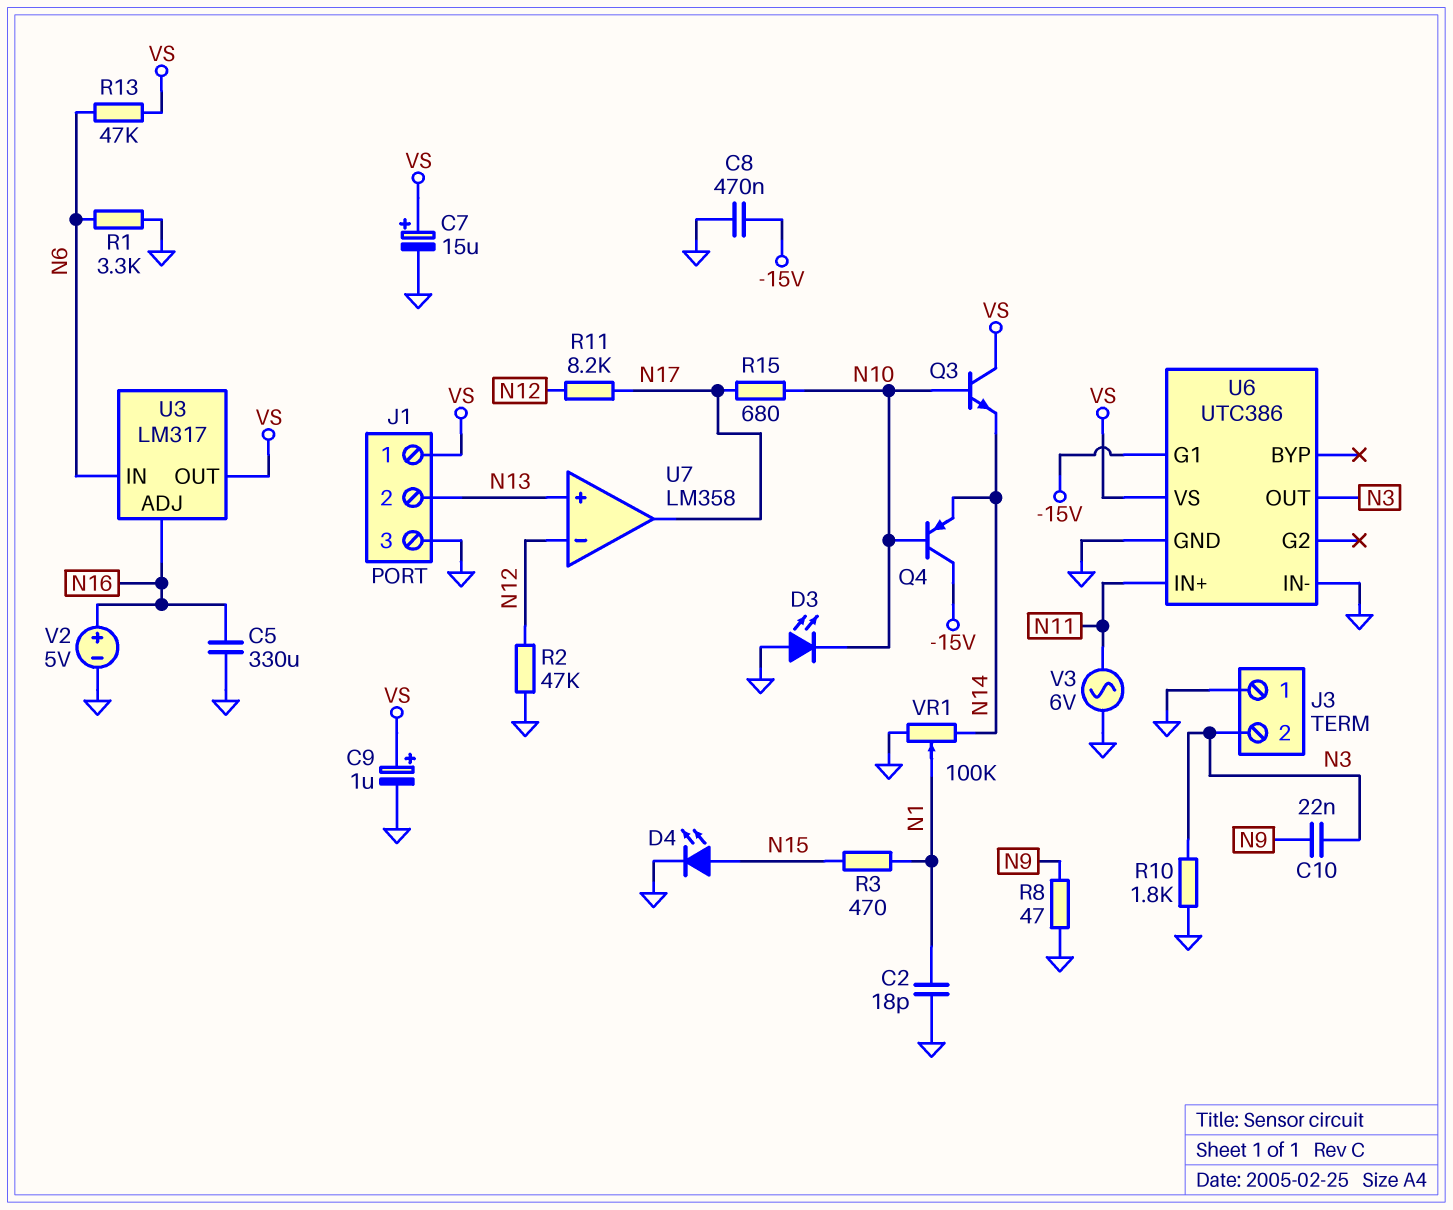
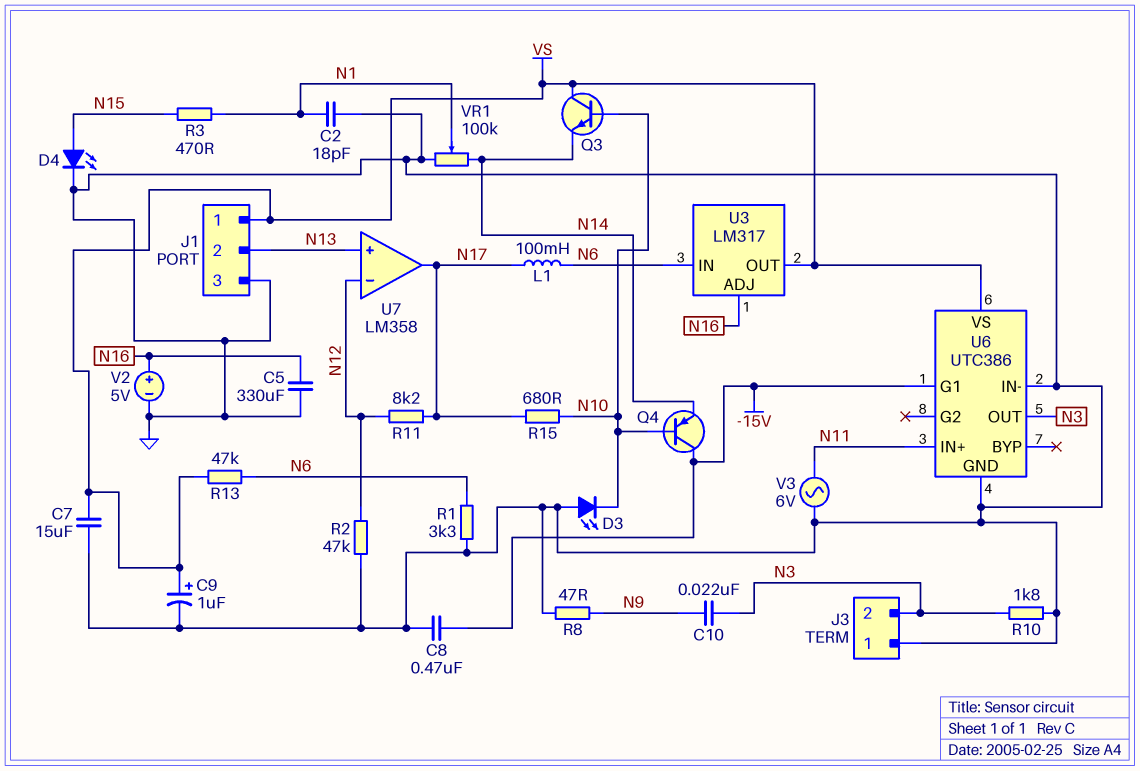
C7: 15uF (plus VS, minus GND) -> 15uF (GND, VS)
L1: none -> 100mH (N6, N17)

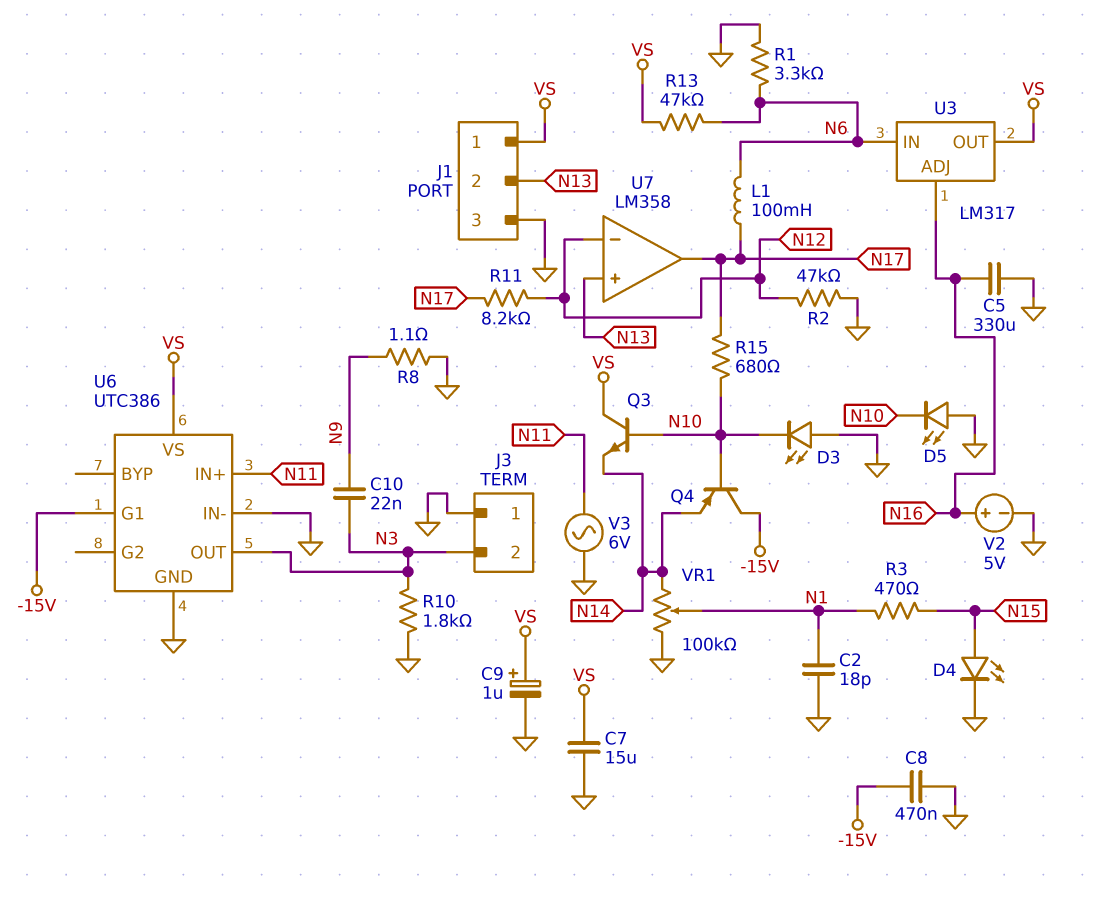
D5: none -> LED (A GND, K N10)
R8: 47 (GND, N9) -> 1.1 (GND, N9)

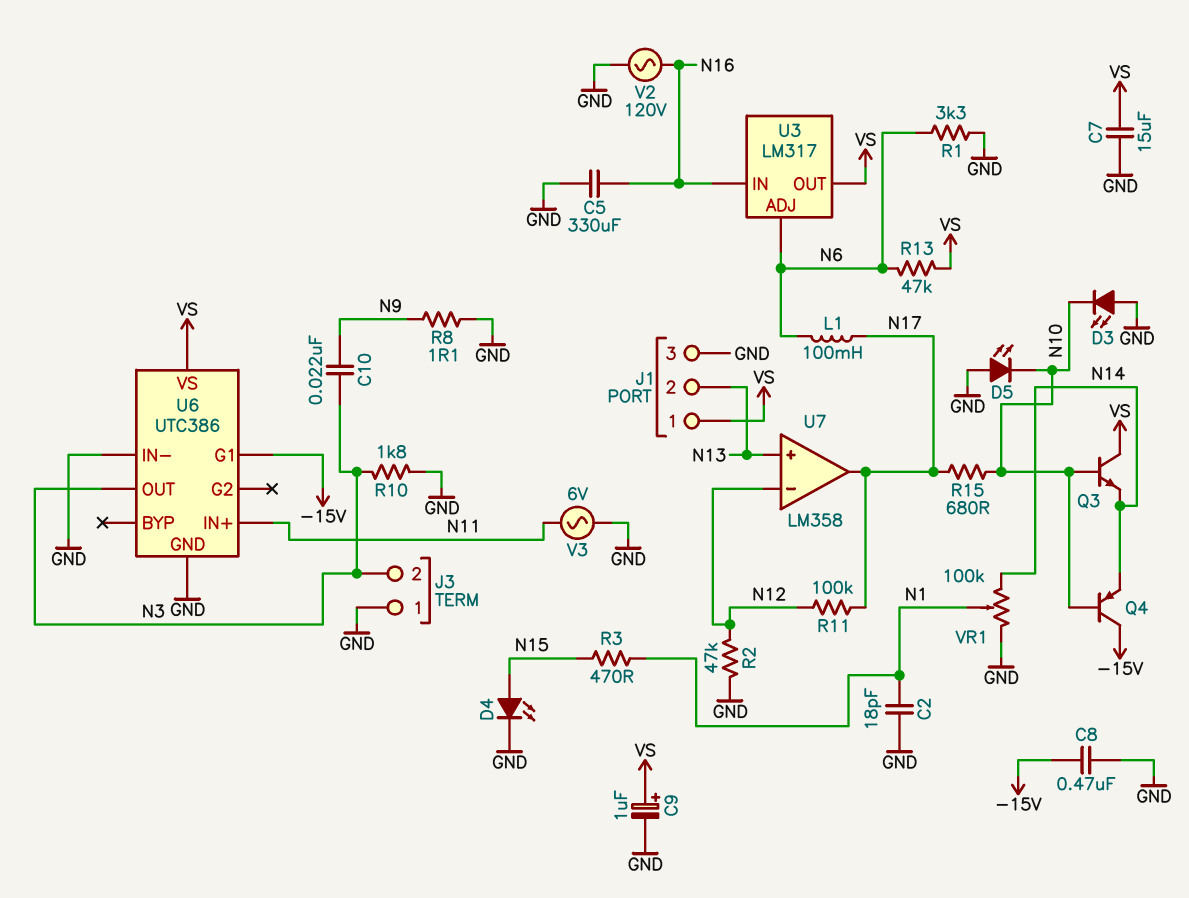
R11: 8.2k (N12, N17) -> 100k (N12, N17)
U3 pin ADJ: N16 -> N6
U3 pin IN: N6 -> N16
V2: 5V (plus N16, minus GND) -> AC 120V (GND, N16)

